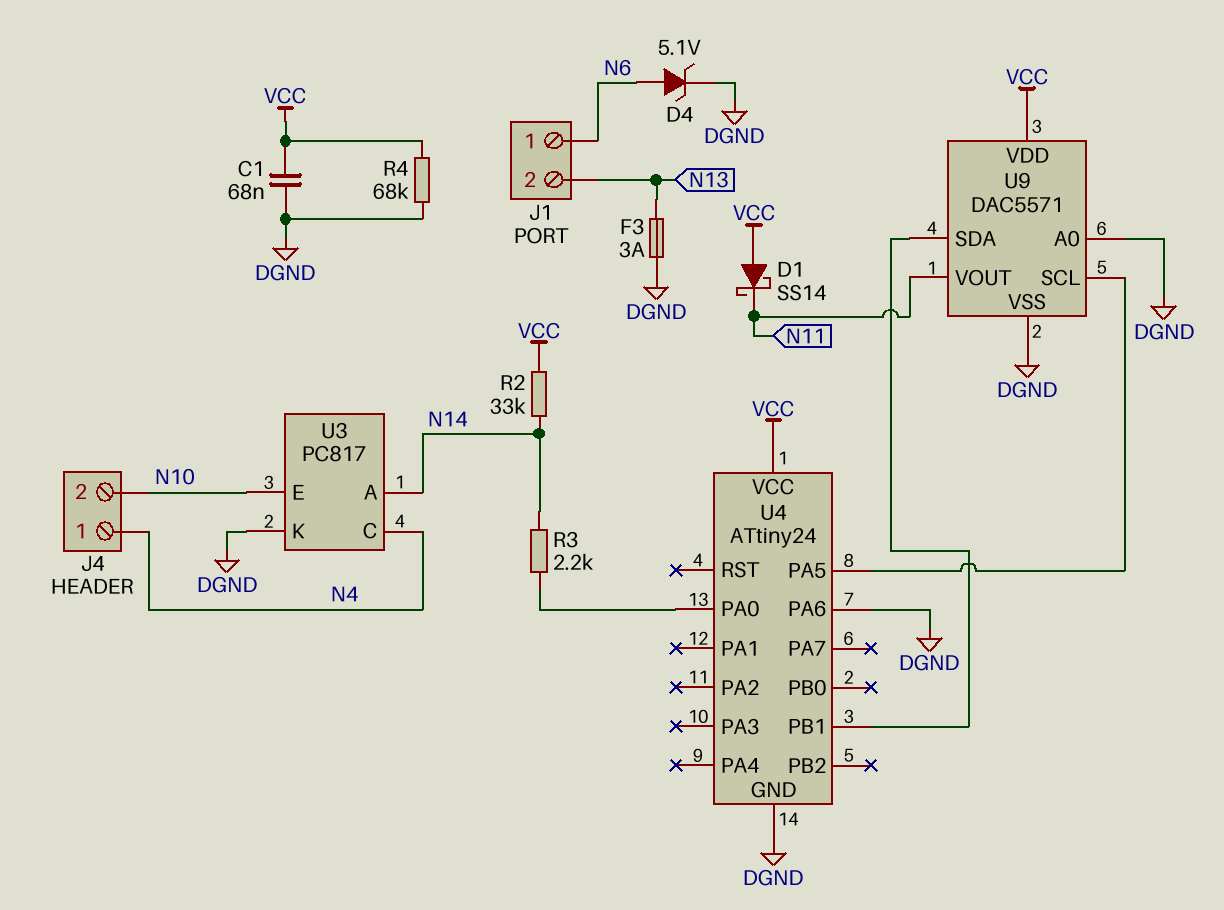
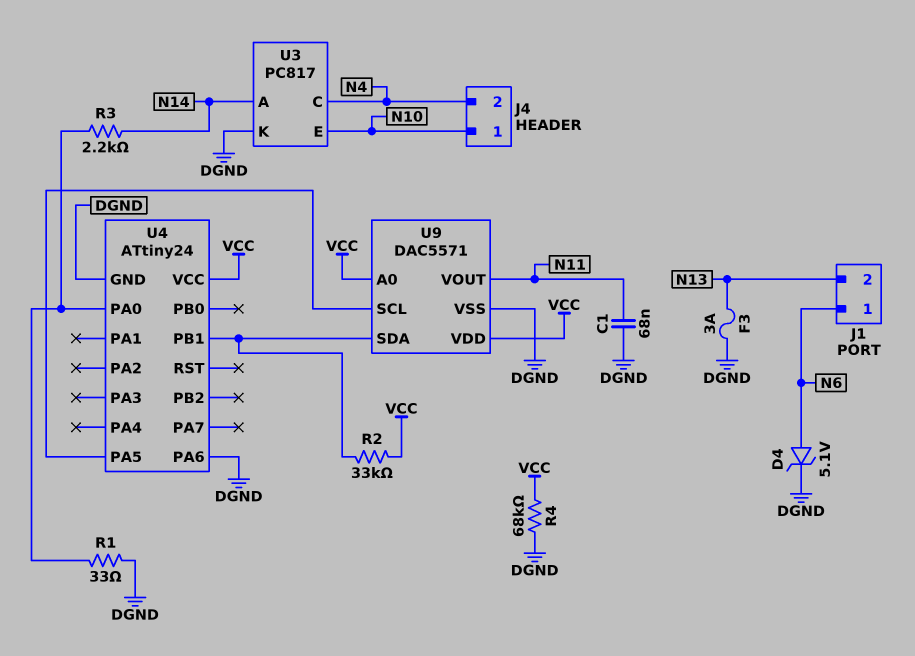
C1: 68nF (DGND, VCC) -> 68nF (DGND, N11)
D1: schottky SS14 (A VCC, K N11) -> none
J4 pin 1: N4 -> N10
J4 pin 2: N10 -> N4
R1: none -> 33 (DGND, U4/PA0)
R2: 33k (N14, VCC) -> 33k (U4/PB1, VCC)
U9 pin A0: DGND -> VCC

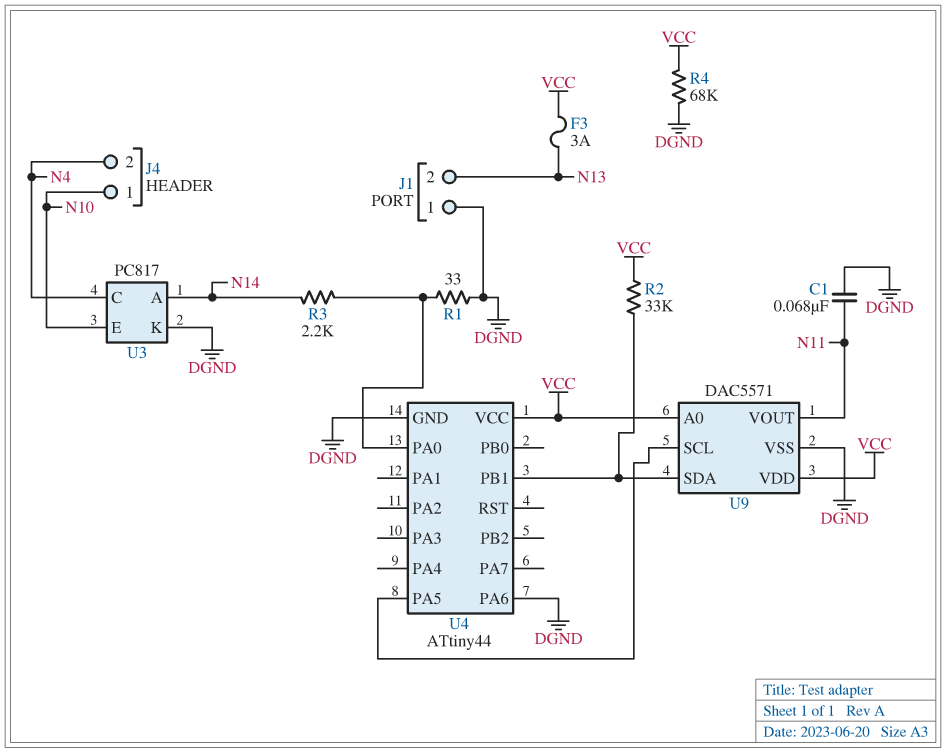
D4: zener 5.1V (A N6, K DGND) -> none
F3: 3A (DGND, N13) -> 3A (N13, VCC)
J1 pin 1: N6 -> DGND
U4: ATtiny24 -> ATtiny44

